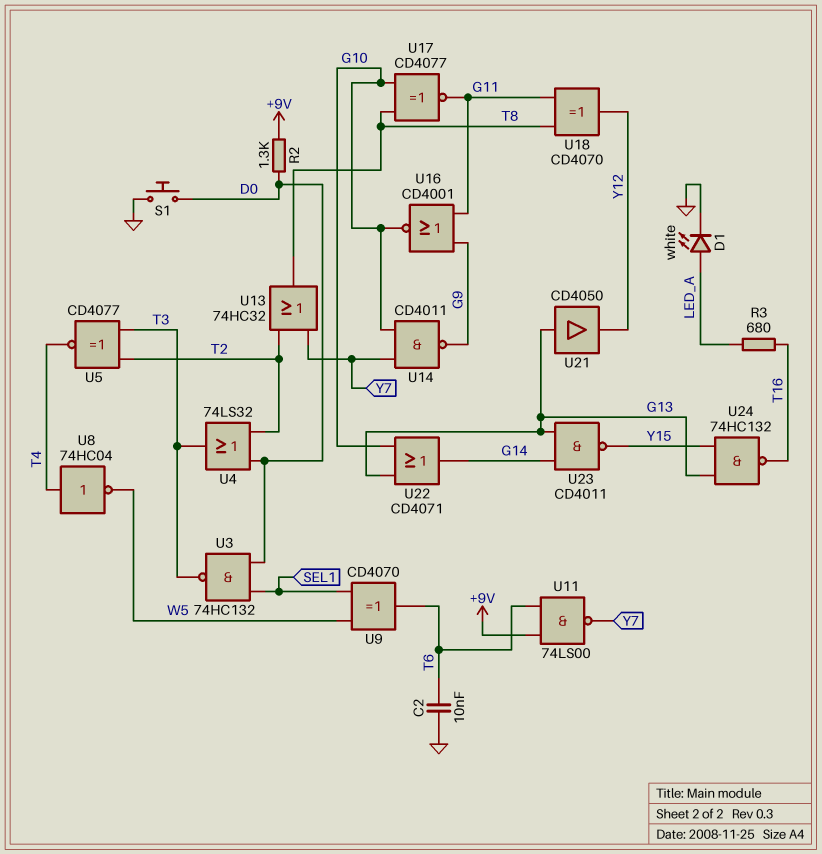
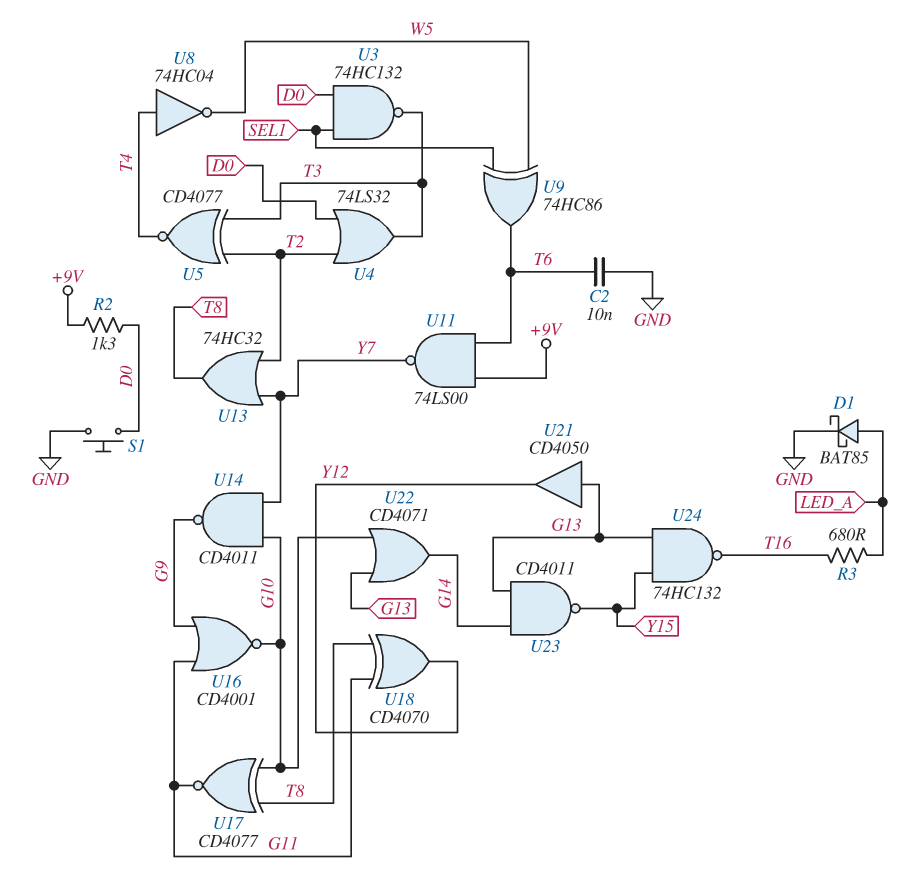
D1: LED white (A LED_A, K GND) -> schottky BAT85 (A LED_A, K GND)
U9: XOR CD4070 (in SEL1, in W5, out T6) -> XOR 74HC86 (in SEL1, in W5, out T6)

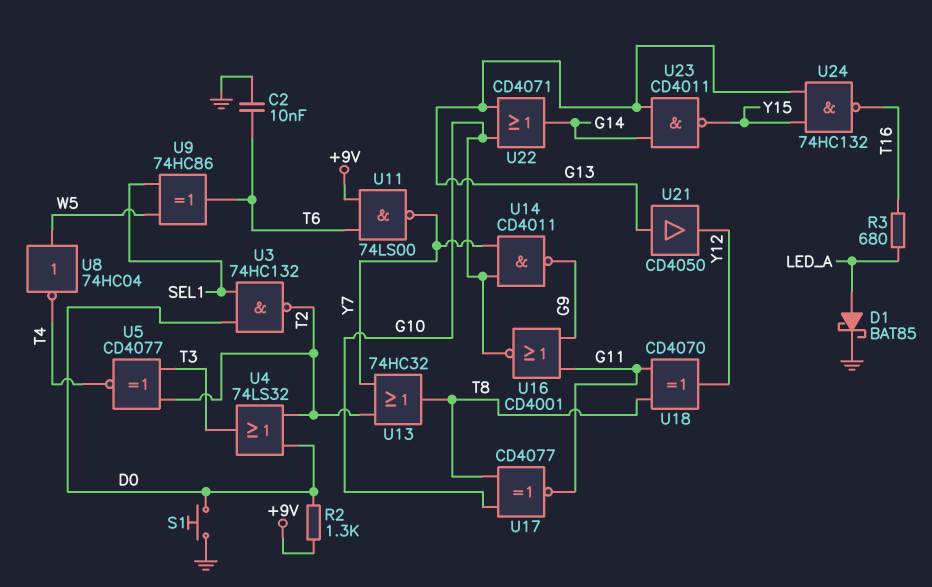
U3: NAND 74HC132 (in D0, in SEL1, out T3) -> NAND 74HC132 (in D0, in SEL1, out T2)
U8: NOT 74HC04 (in T4, out W5) -> NOT 74HC04 (in W5, out T4)

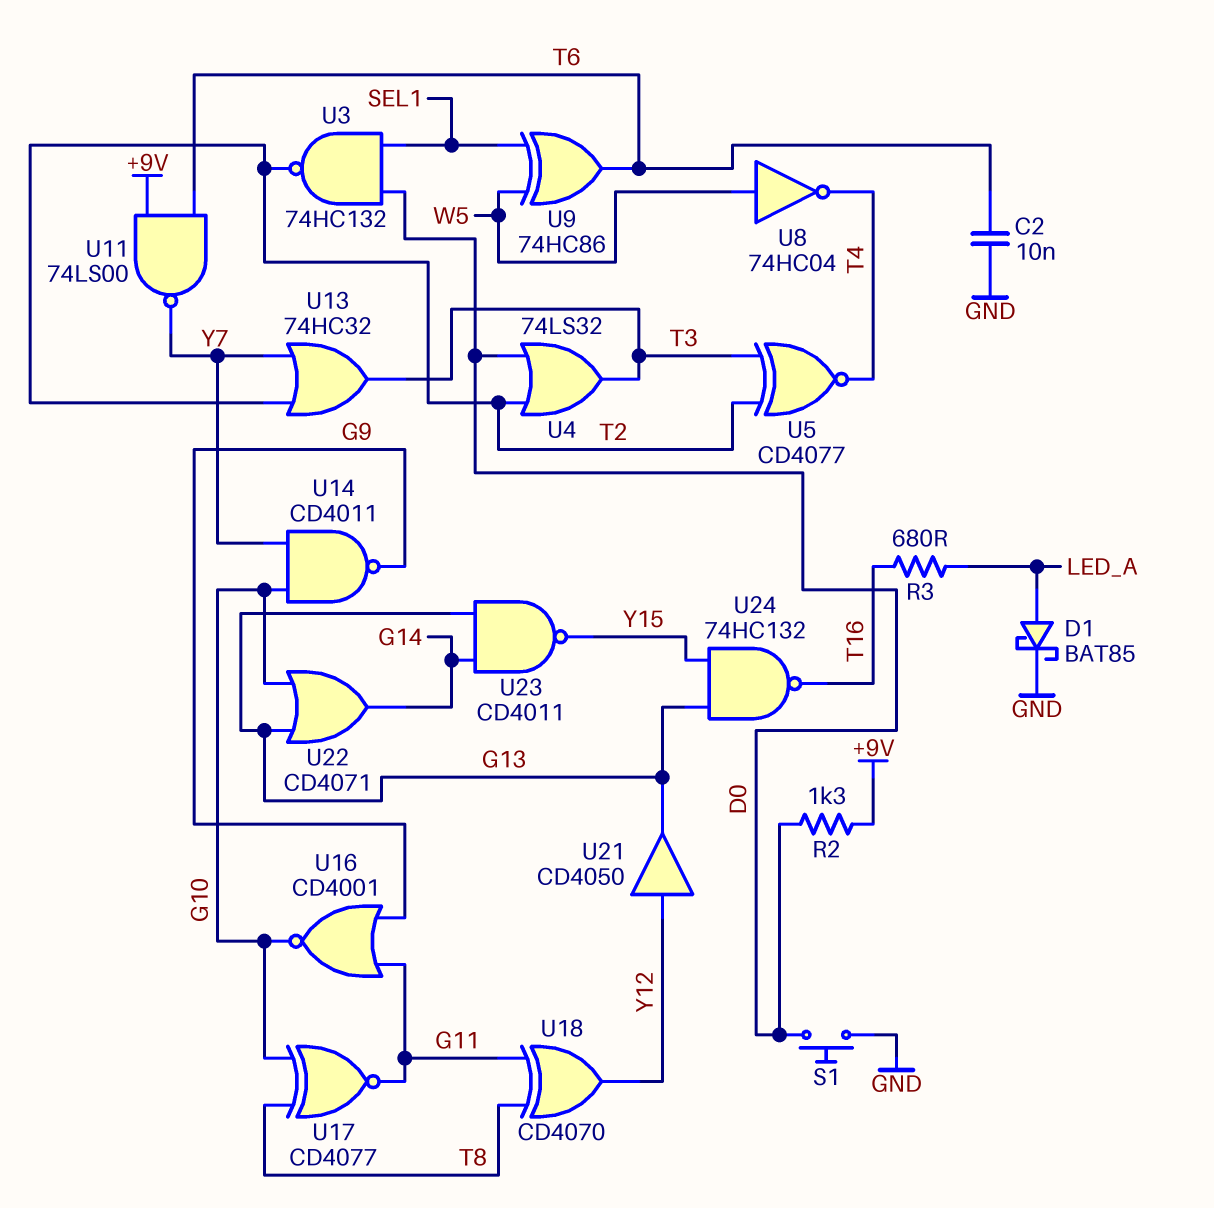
U13: OR 74HC32 (in T2, in Y7, out T8) -> OR 74HC32 (in T2, in Y7, out T3)
U21: buffer CD4050 (in G13, out Y12) -> buffer CD4050 (in Y12, out G13)

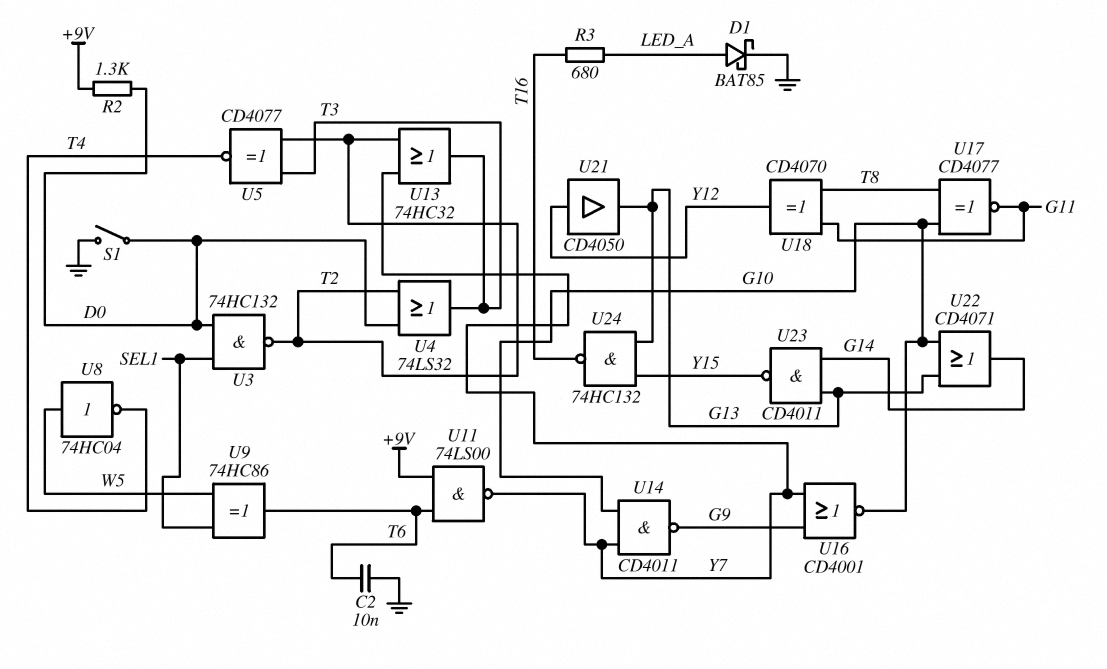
S1: button (D0, GND) -> switch (D0, GND)
U16: NOR CD4001 (in G9, in G11, out G10) -> NOR CD4001 (in G9, in Y7, out G10)

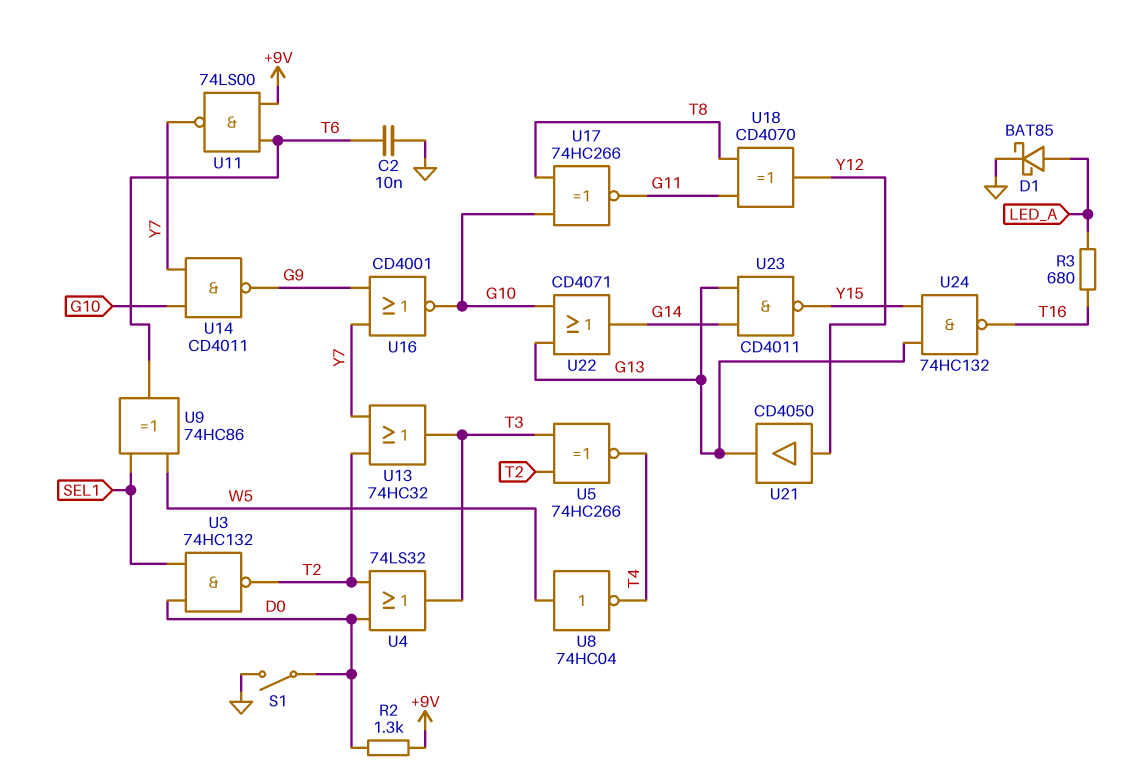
U5: XNOR CD4077 (in T2, in T3, out T4) -> XNOR 74HC266 (in T2, in T3, out T4)
U17: XNOR CD4077 (in G10, in T8, out G11) -> XNOR 74HC266 (in G10, in T8, out G11)

